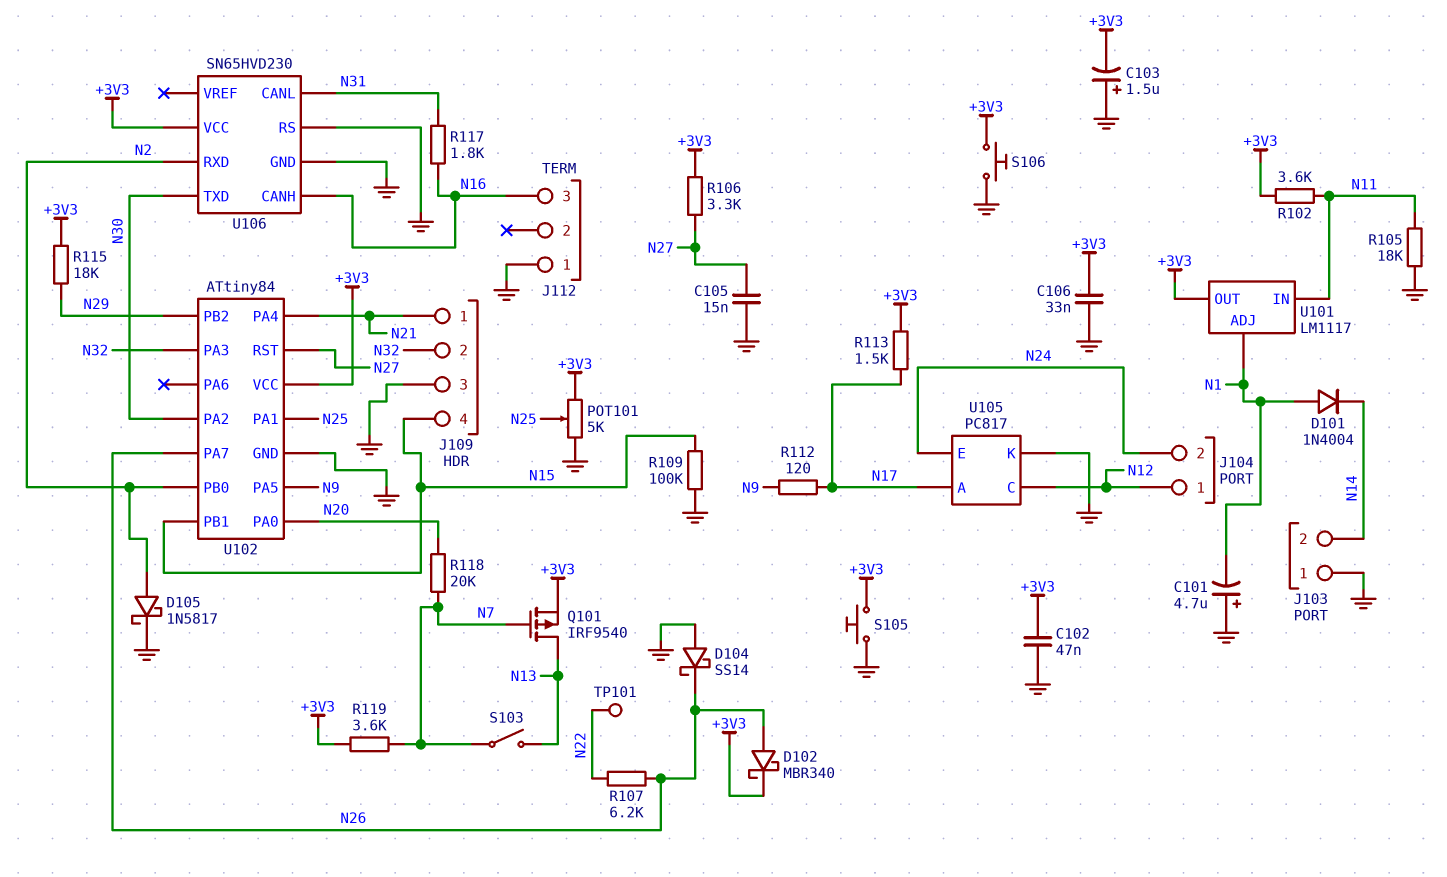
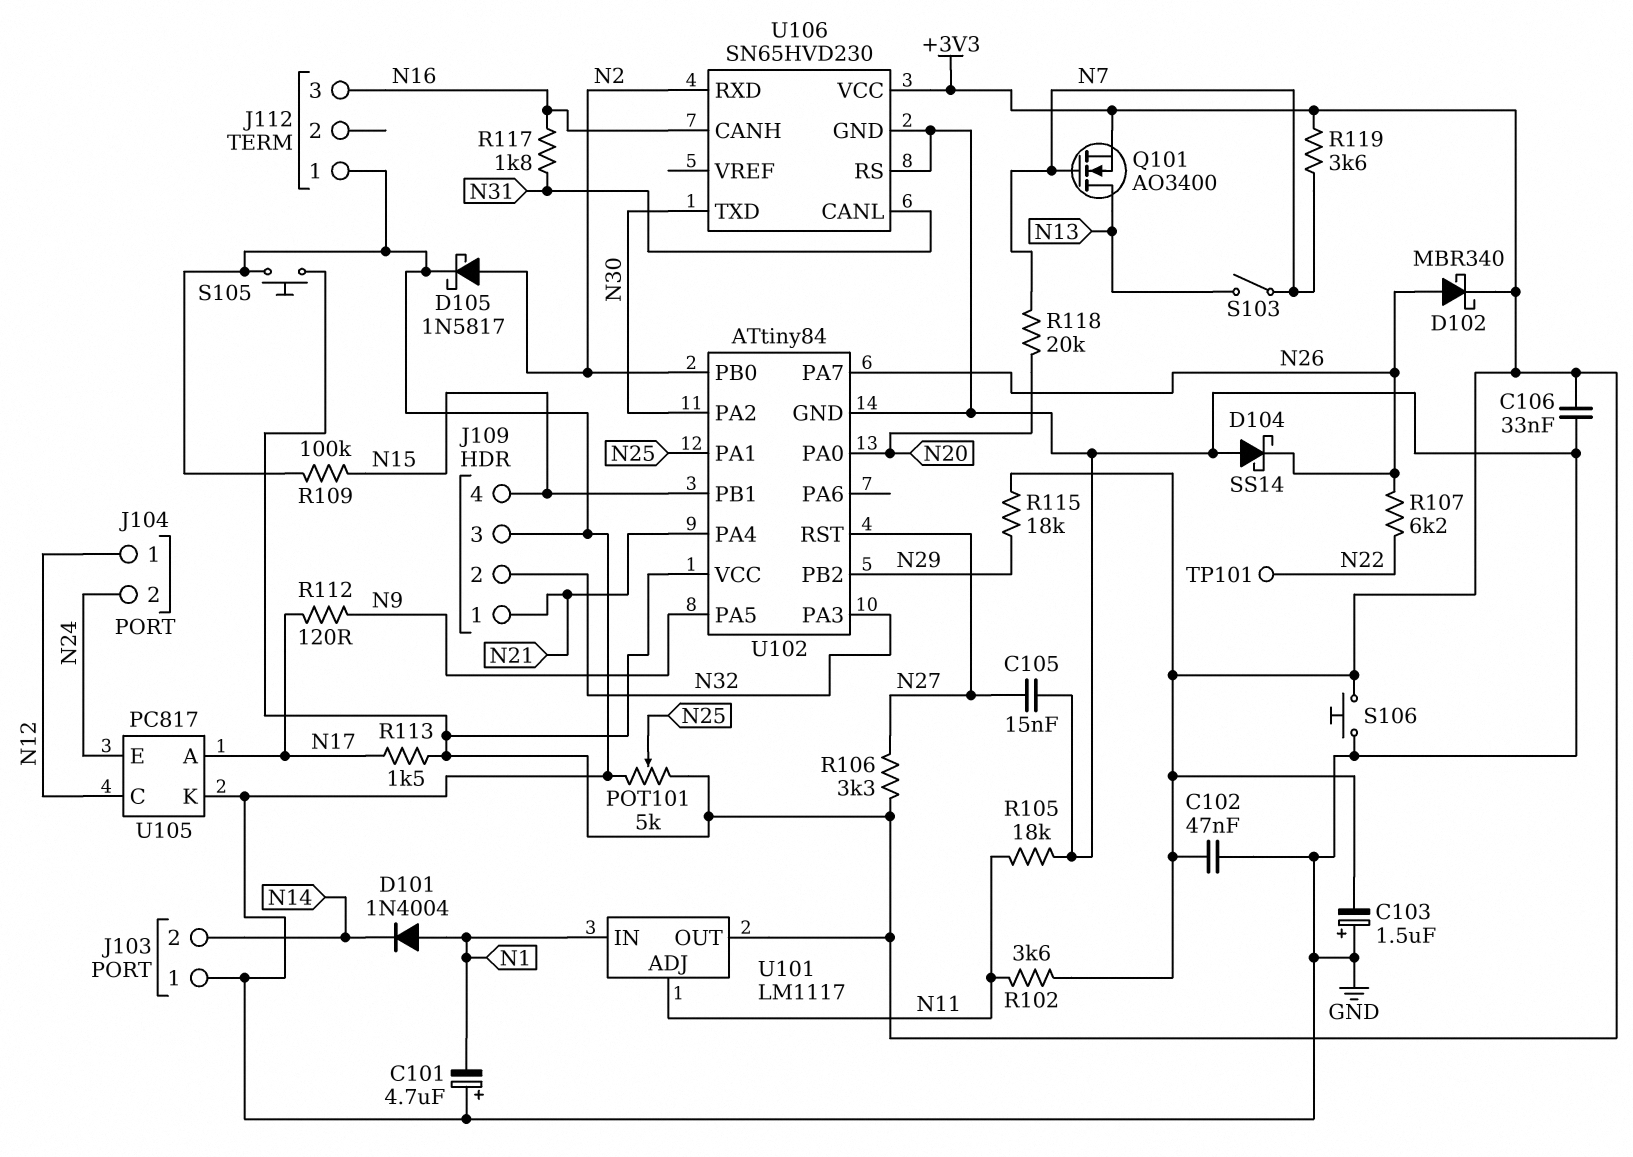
Q101: PMOS IRF9540 (G N7, D N13, S +3V3) -> NMOS AO3400 (G N7, D N13, S +3V3)
U101 pin ADJ: N1 -> N11
U101 pin IN: N11 -> N1

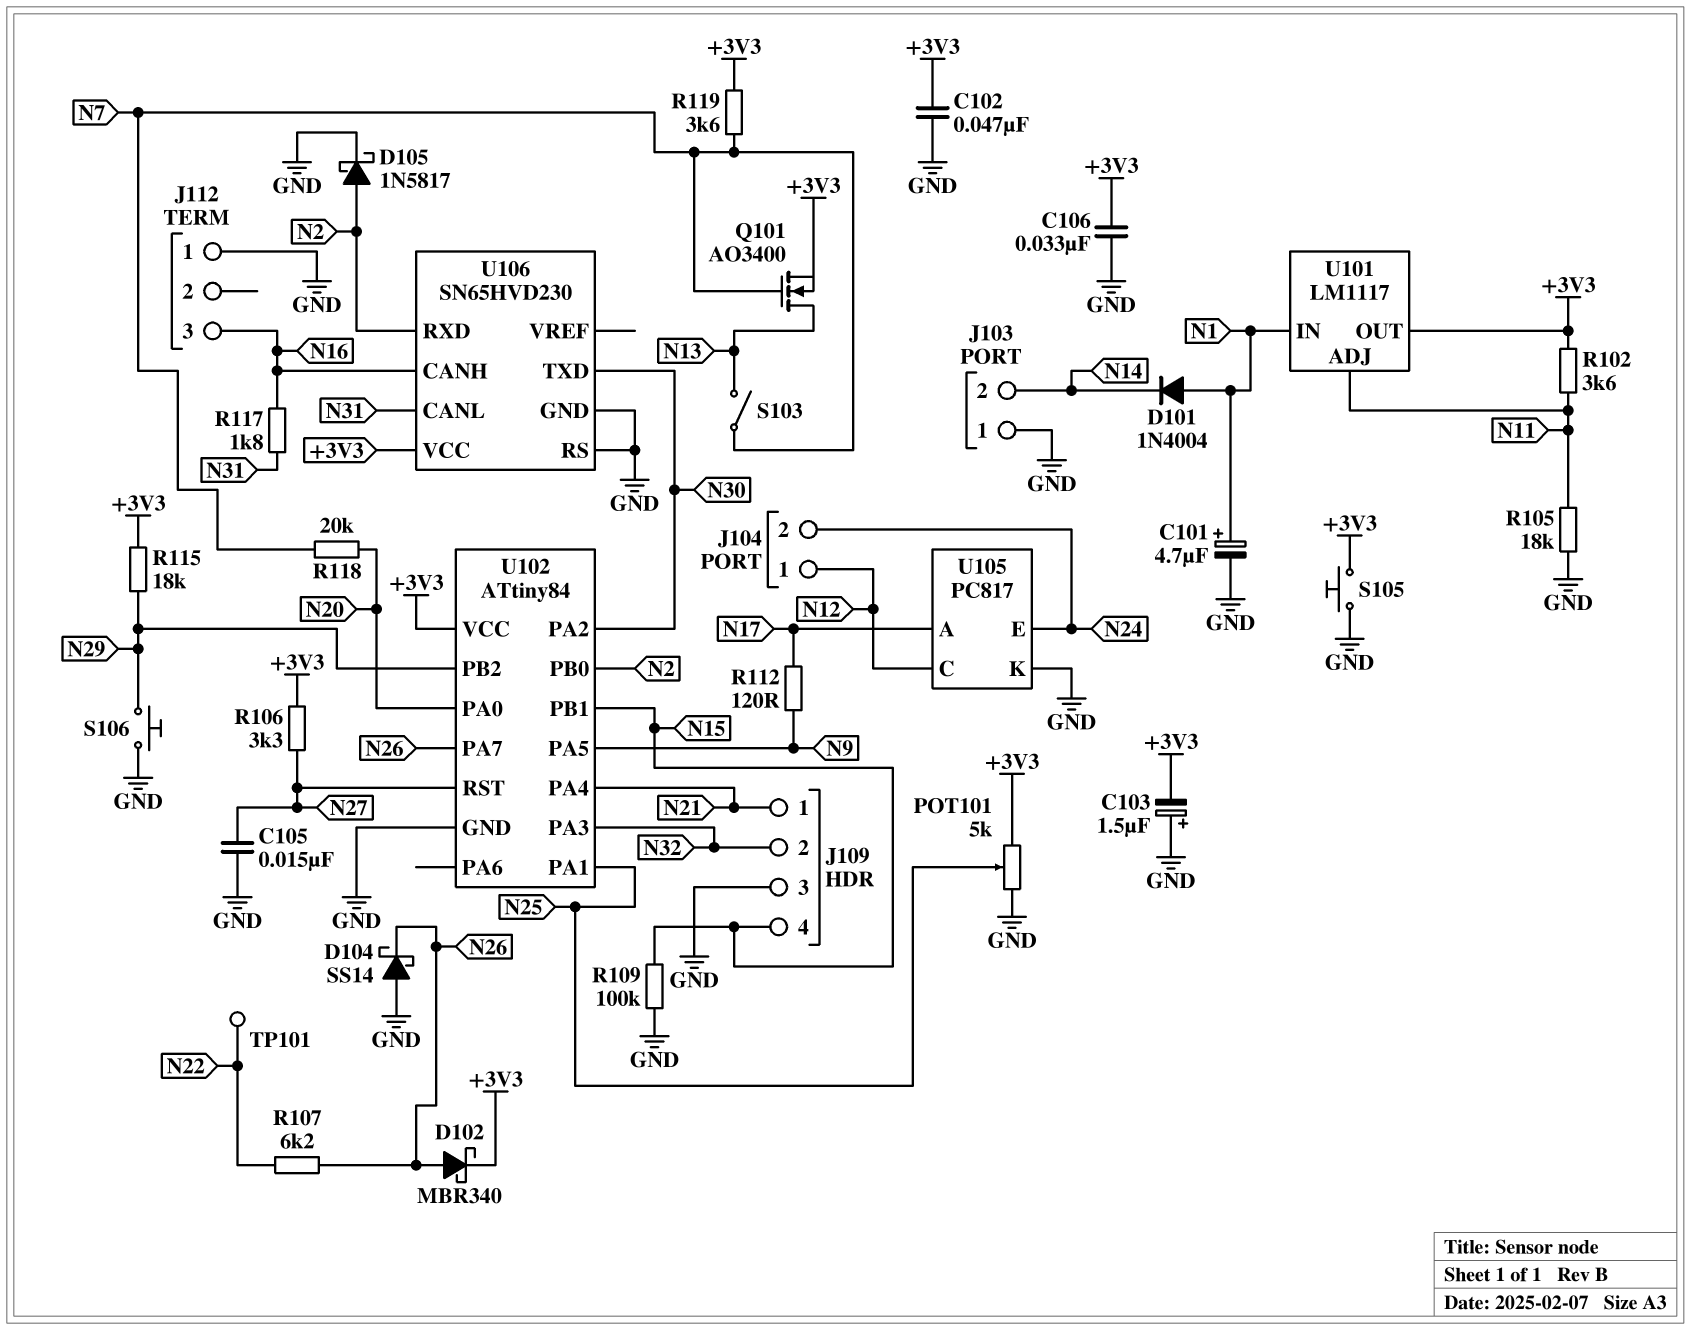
C101: 4.7uF (plus GND, minus N1) -> 4.7uF (plus N1, minus GND)
R113: 1.5k (+3V3, N17) -> none
S106: button (+3V3, GND) -> button (GND, N29)

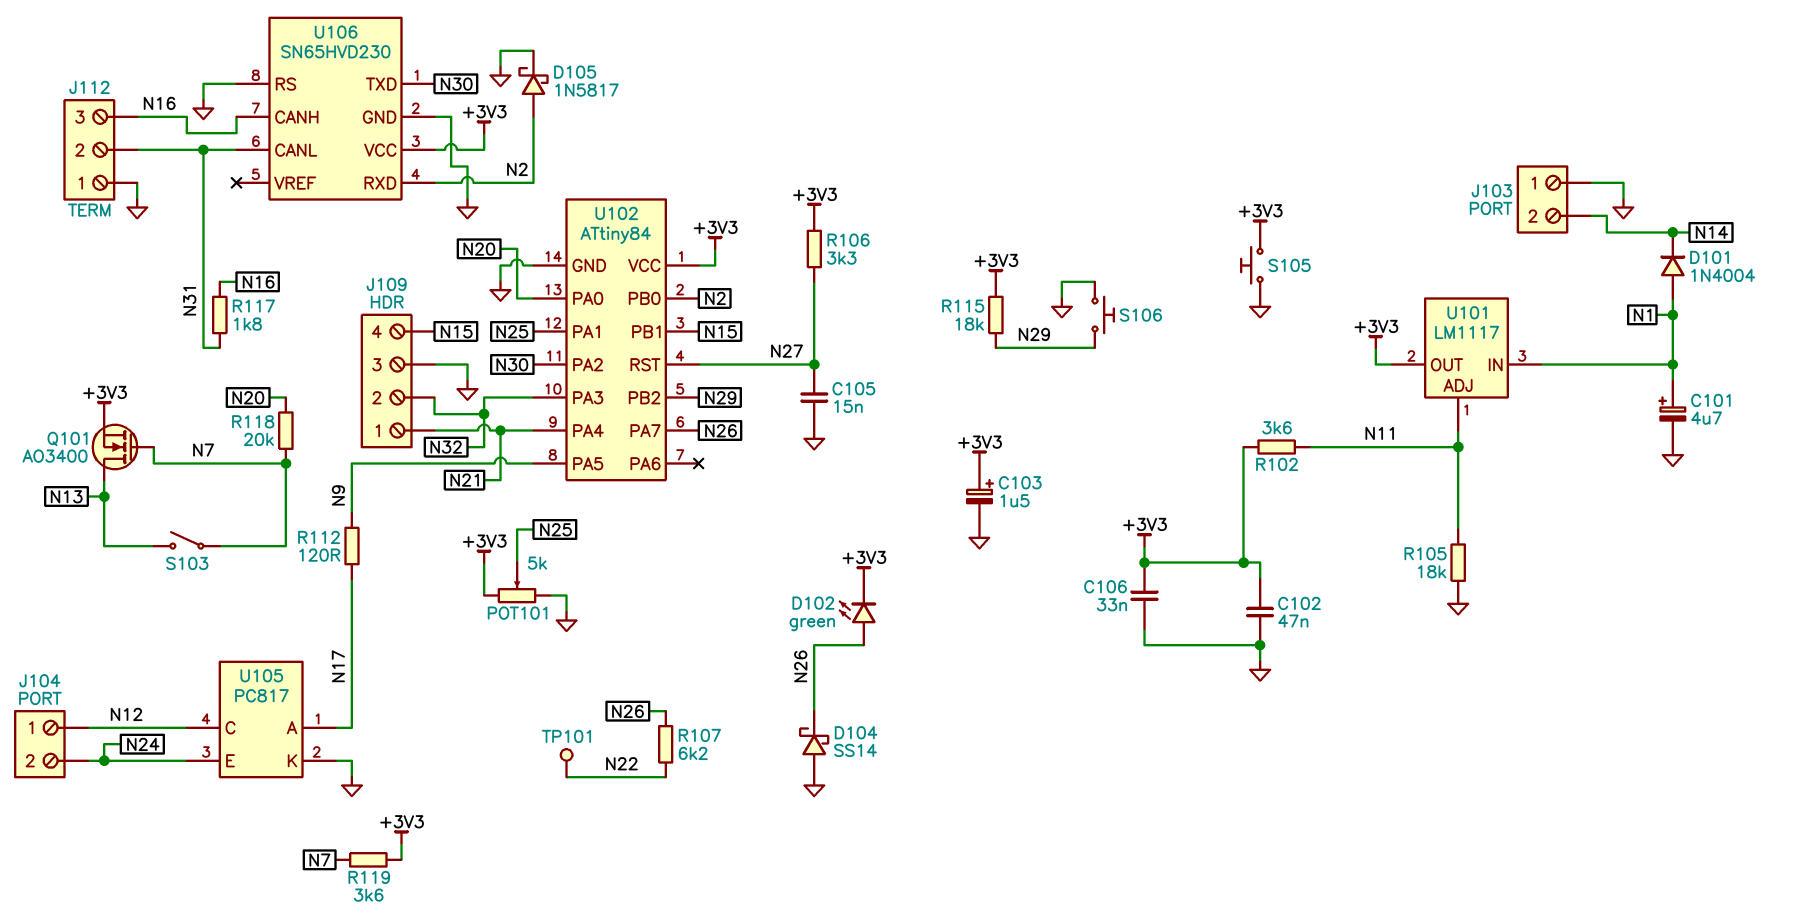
C103: 1.5uF (plus GND, minus +3V3) -> 1.5uF (plus +3V3, minus GND)
D102: schottky MBR340 (A N26, K +3V3) -> LED green (A N26, K +3V3)
J112 pin 2: none -> N31
R109: 100k (GND, N15) -> none

